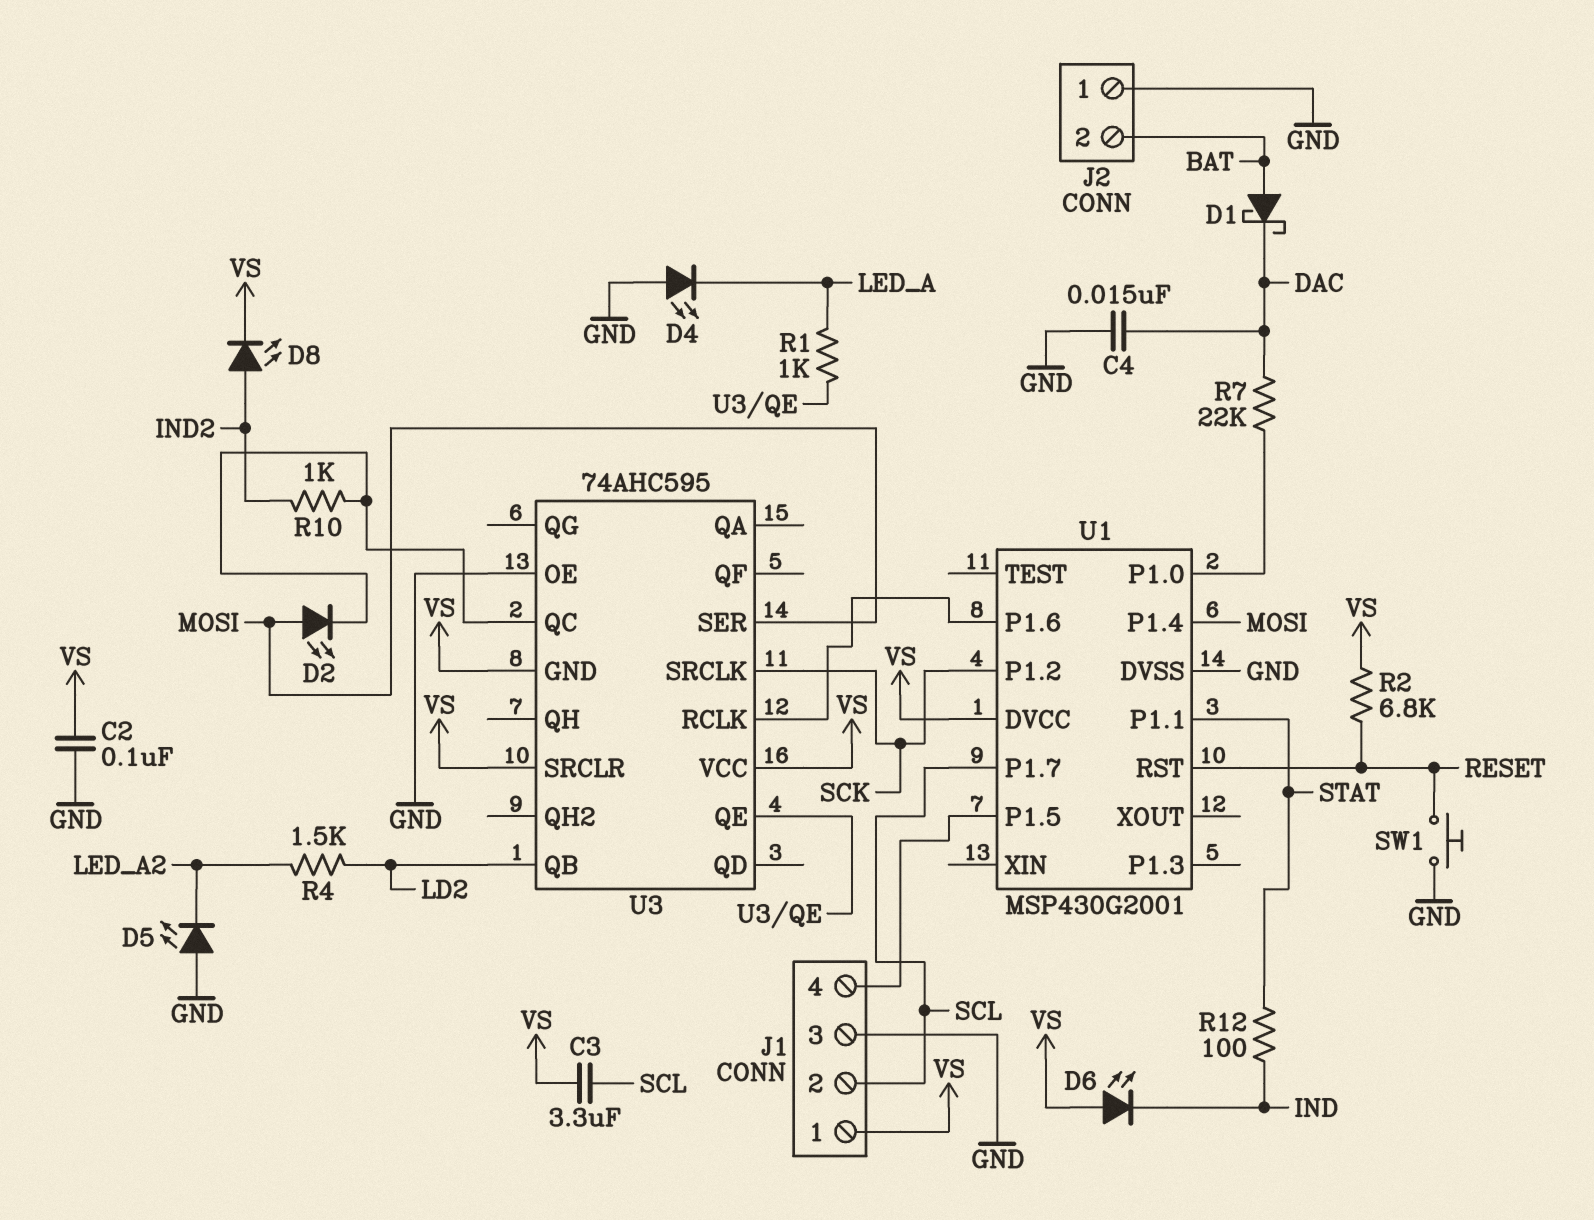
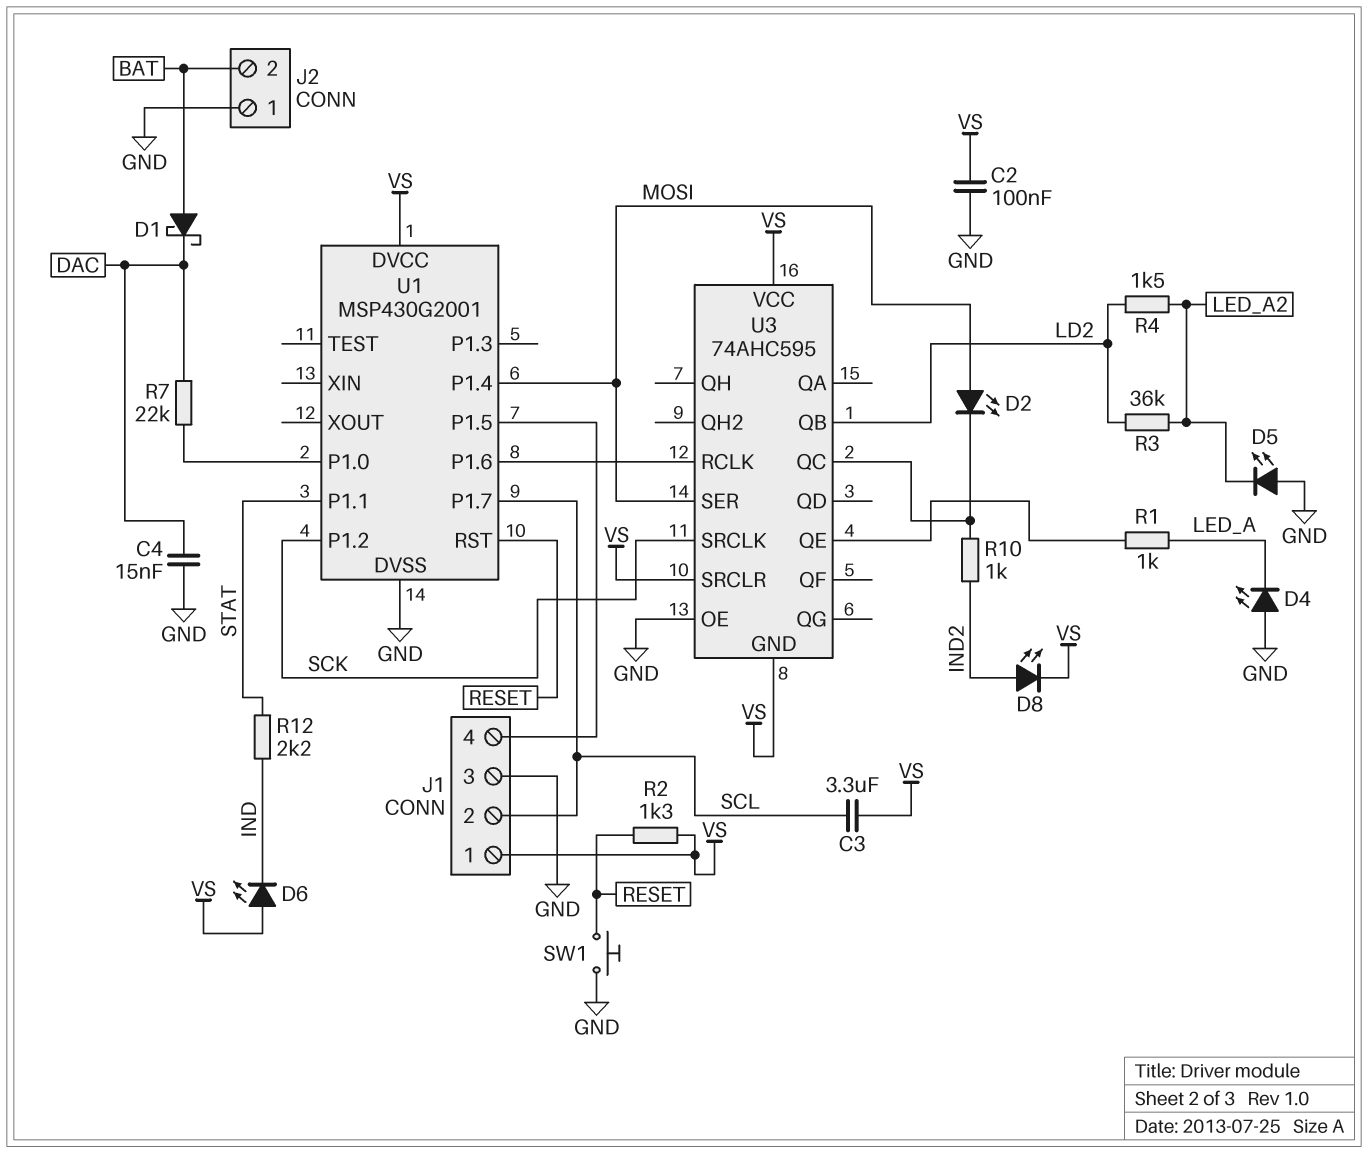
R2: 6.8k (RESET, VS) -> 1.3k (RESET, VS)
R3: none -> 36k (LD2, LED_A2)
R12: 100 (IND, STAT) -> 2.2k (IND, STAT)

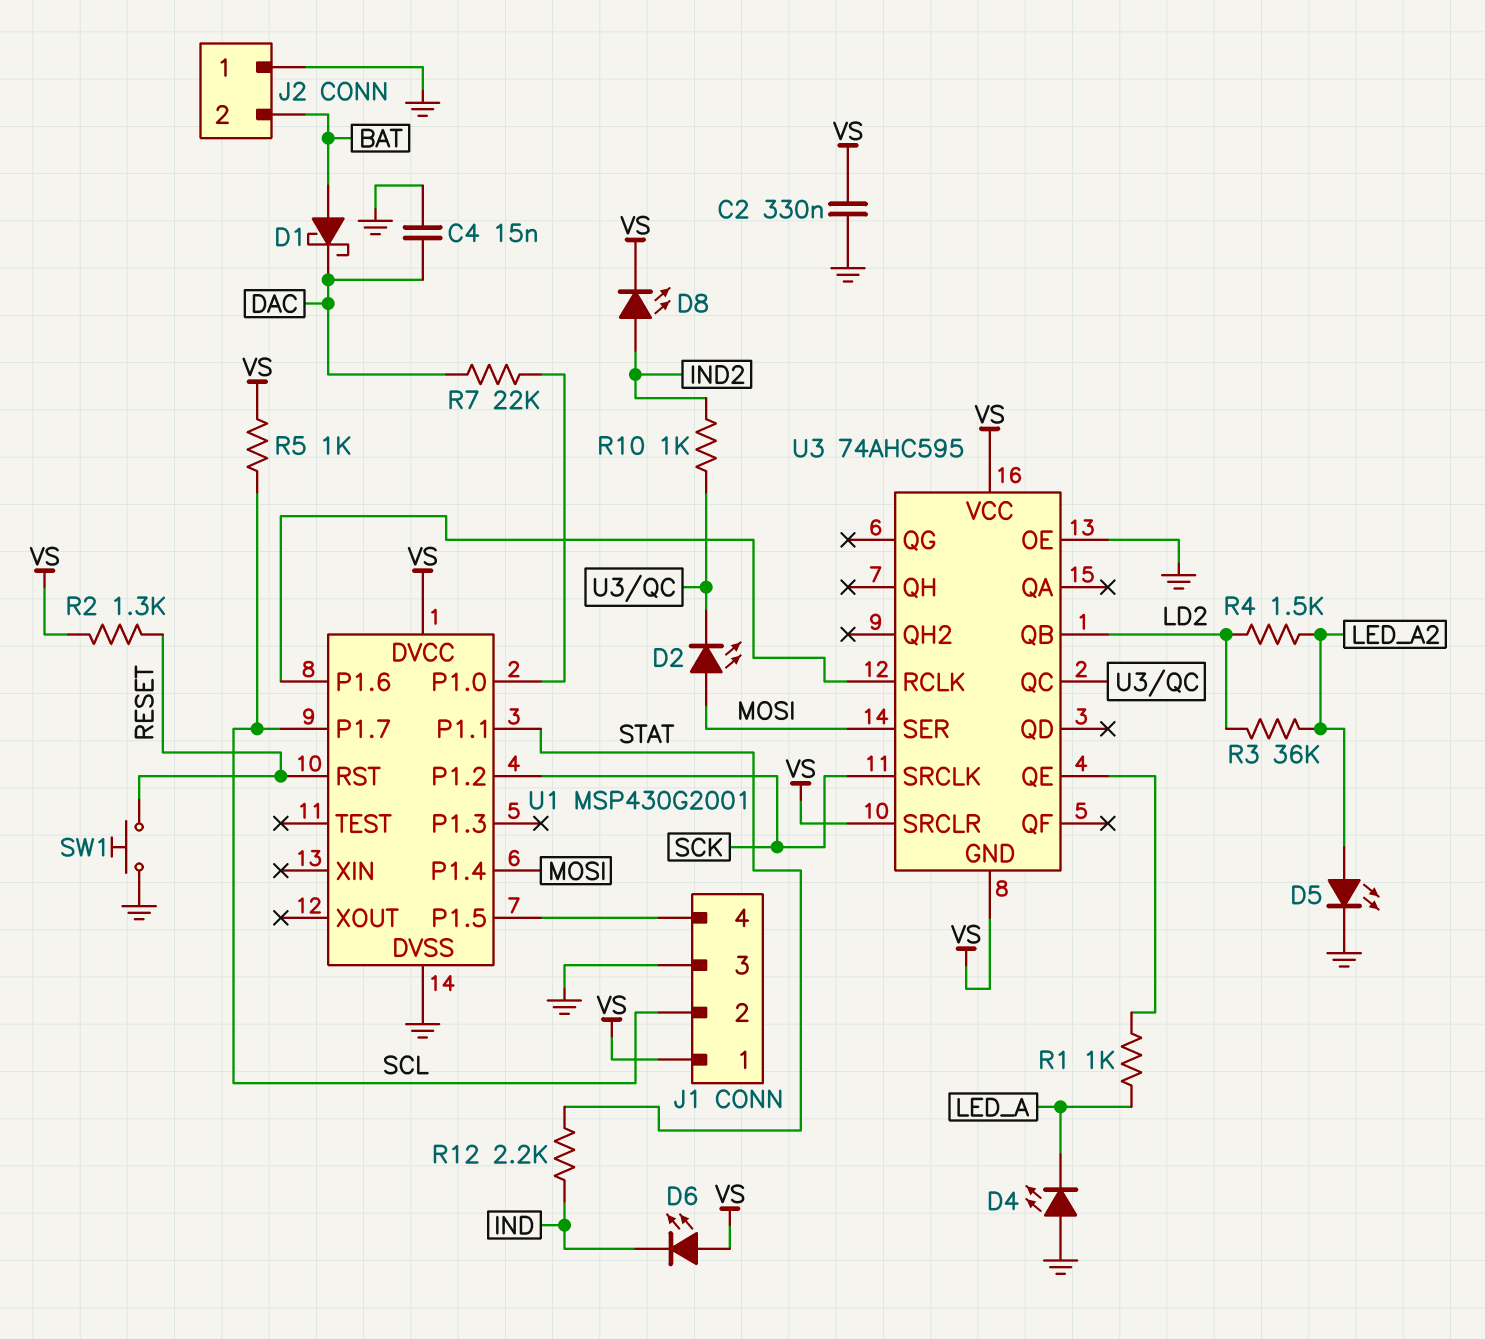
C2: 100nF (GND, VS) -> 330nF (GND, VS)
C3: 3.3uF (SCL, VS) -> none
D5: LED (A GND, K LED_A2) -> LED (A LED_A2, K GND)
R5: none -> 1k (SCL, VS)

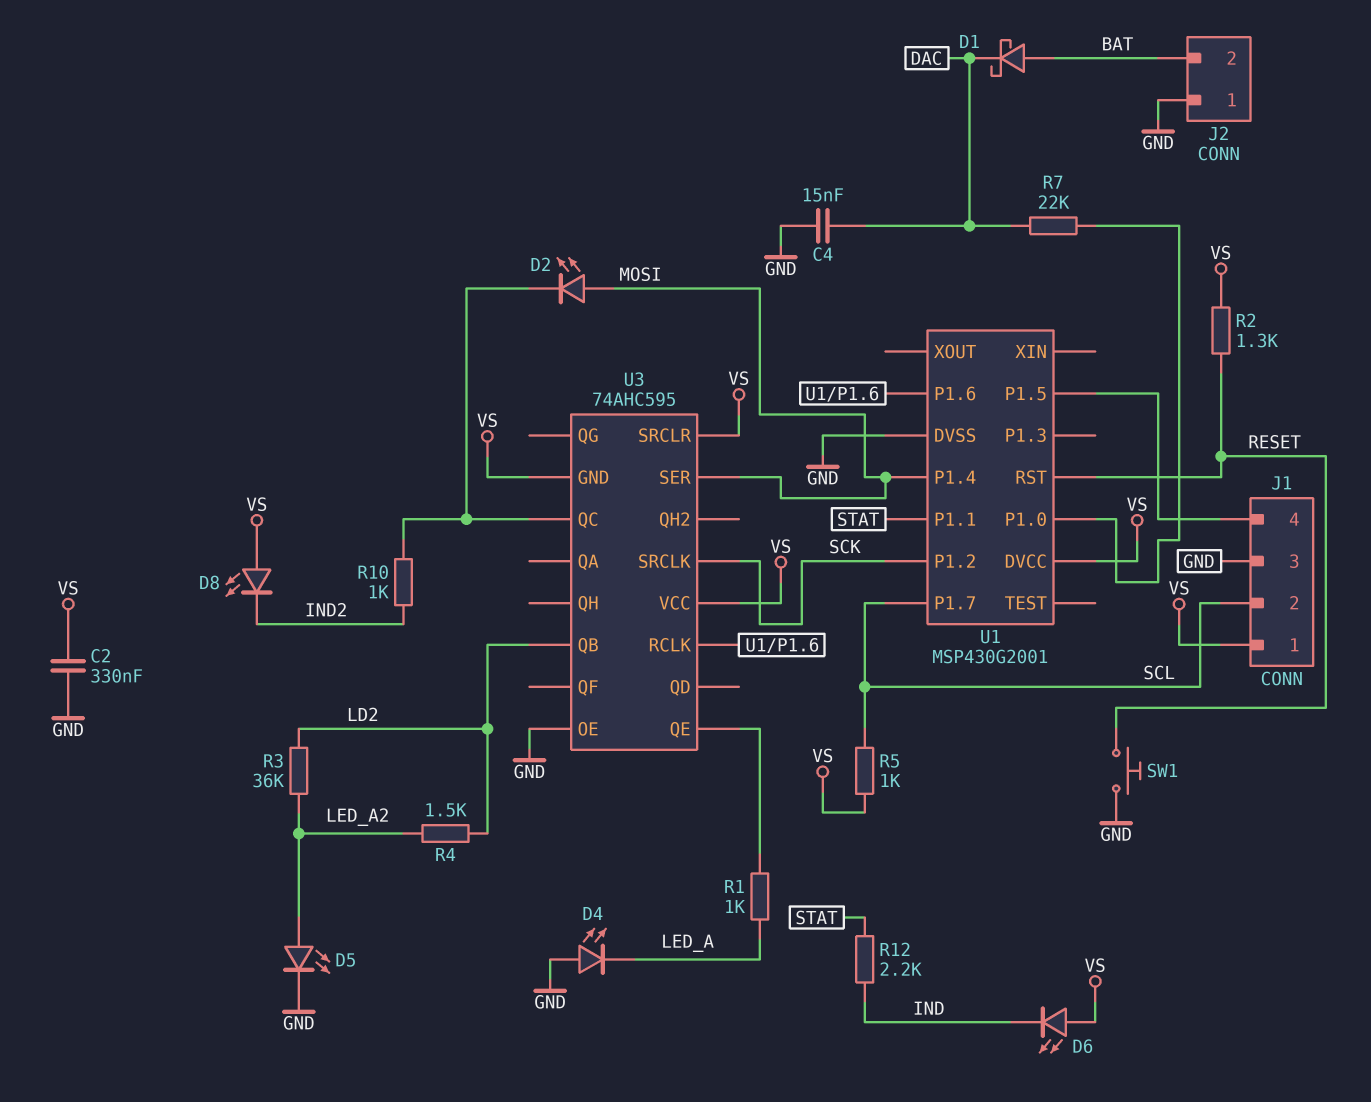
D8: LED (A IND2, K VS) -> LED (A VS, K IND2)

